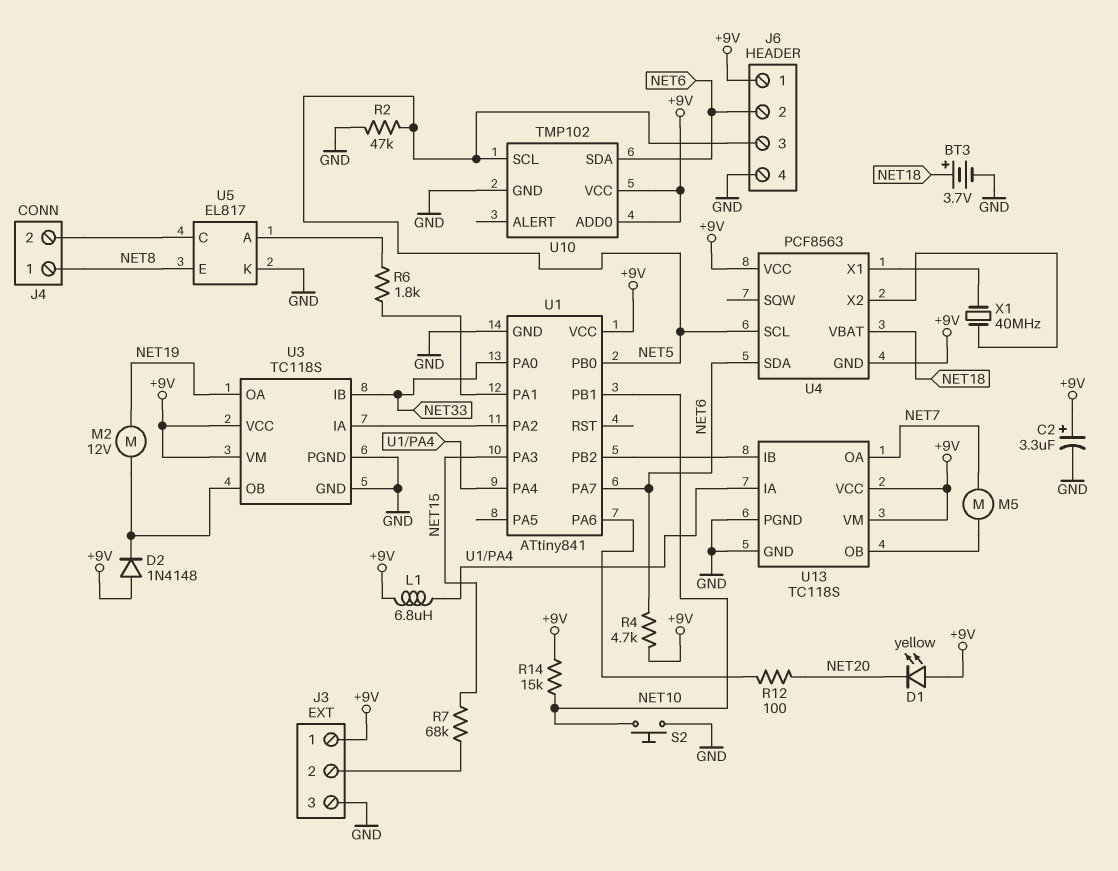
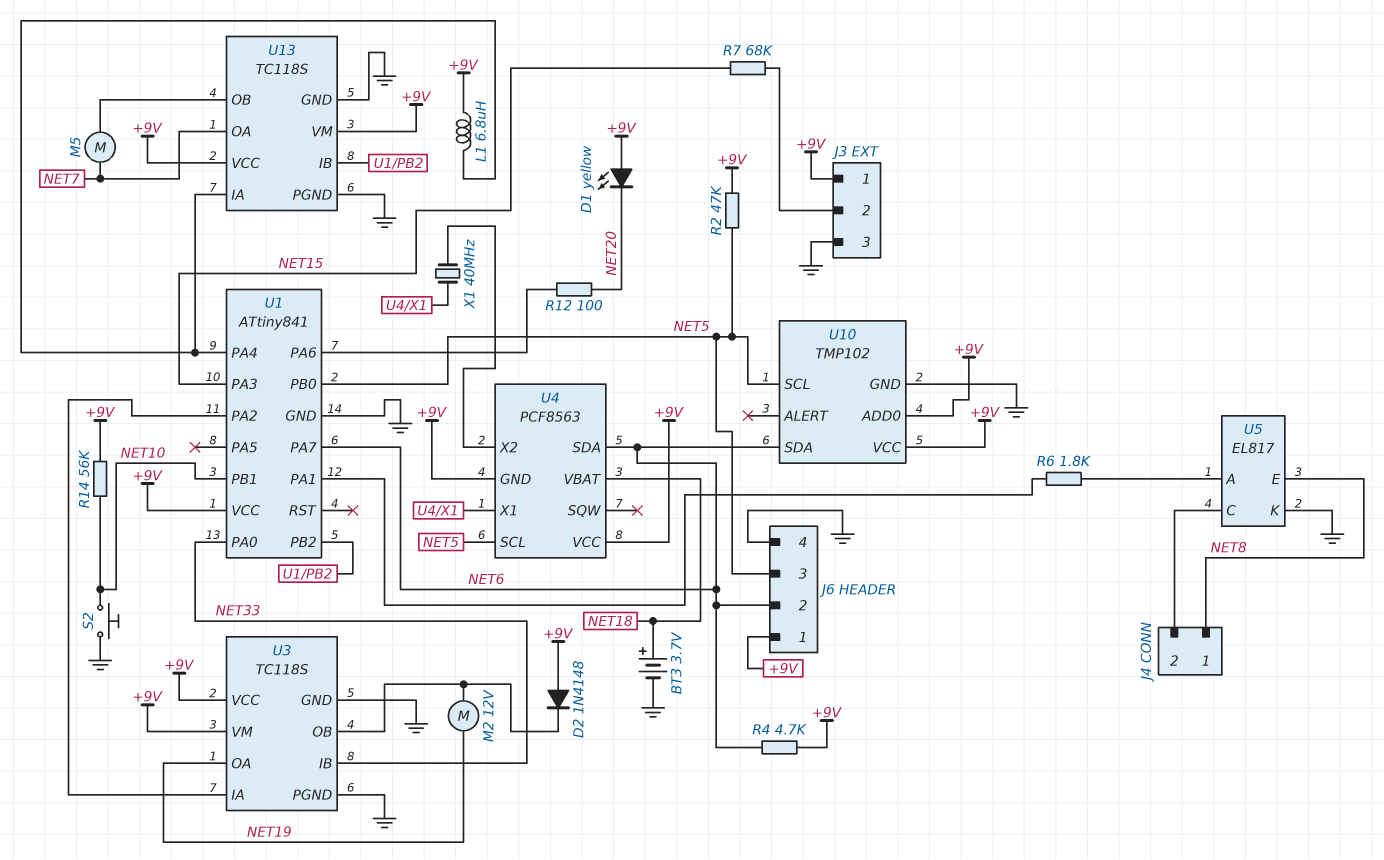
C2: 3.3uF (plus +9V, minus GND) -> none
R2: 47k (GND, NET5) -> 47k (+9V, NET5)
R14: 15k (+9V, NET10) -> 56k (+9V, NET10)

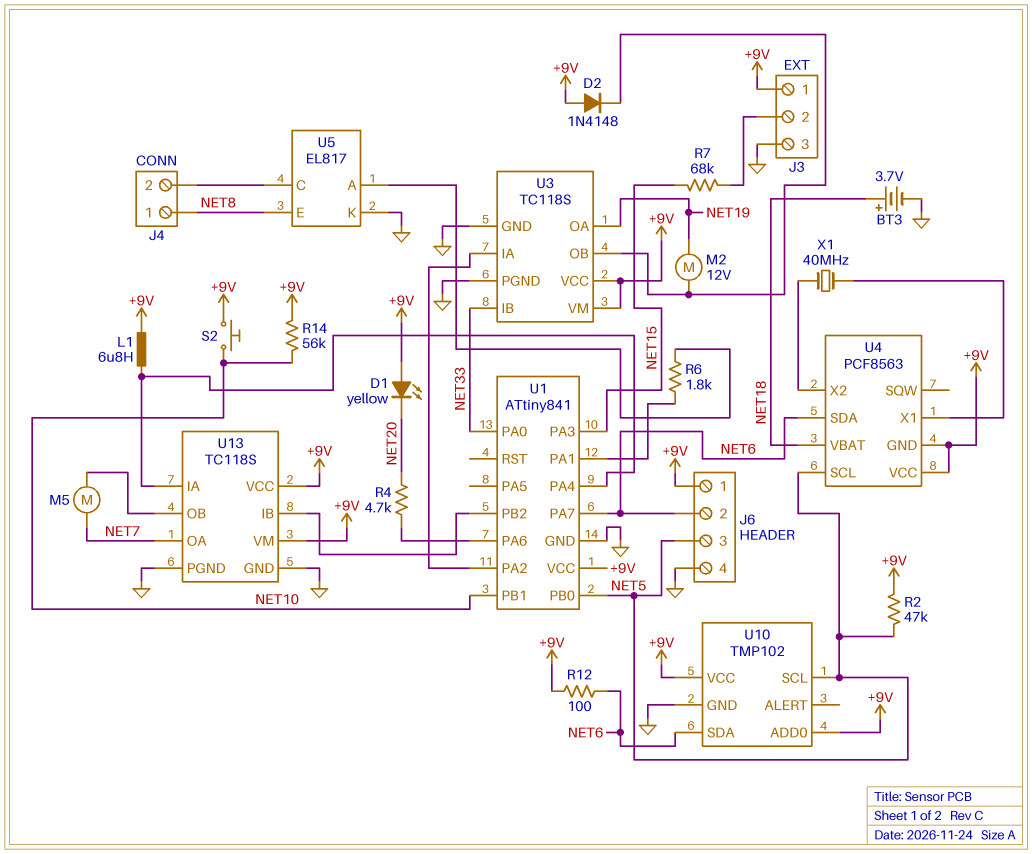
R4: 4.7k (+9V, NET6) -> 4.7k (NET20, U1/PA6)
R12: 100 (NET20, U1/PA6) -> 100 (+9V, NET6)
S2: button (GND, NET10) -> button (+9V, NET10)

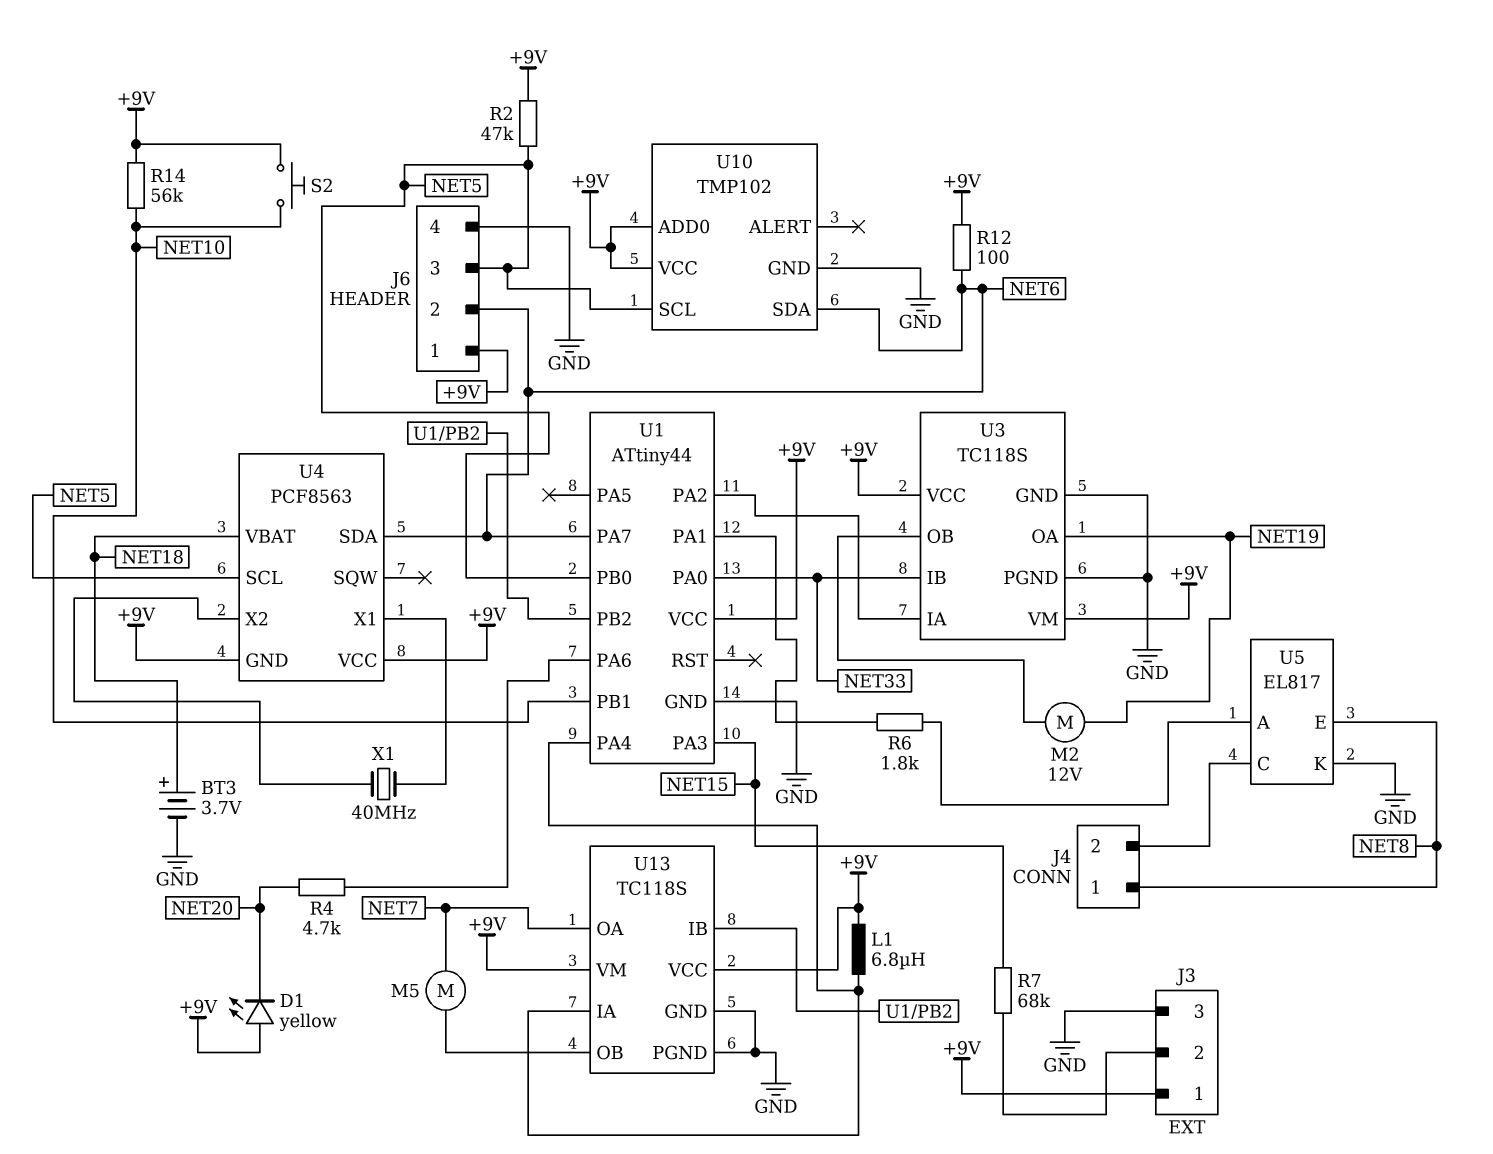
D2: diode 1N4148 (A +9V, K U3/OB) -> none
U1: ATtiny841 -> ATtiny44

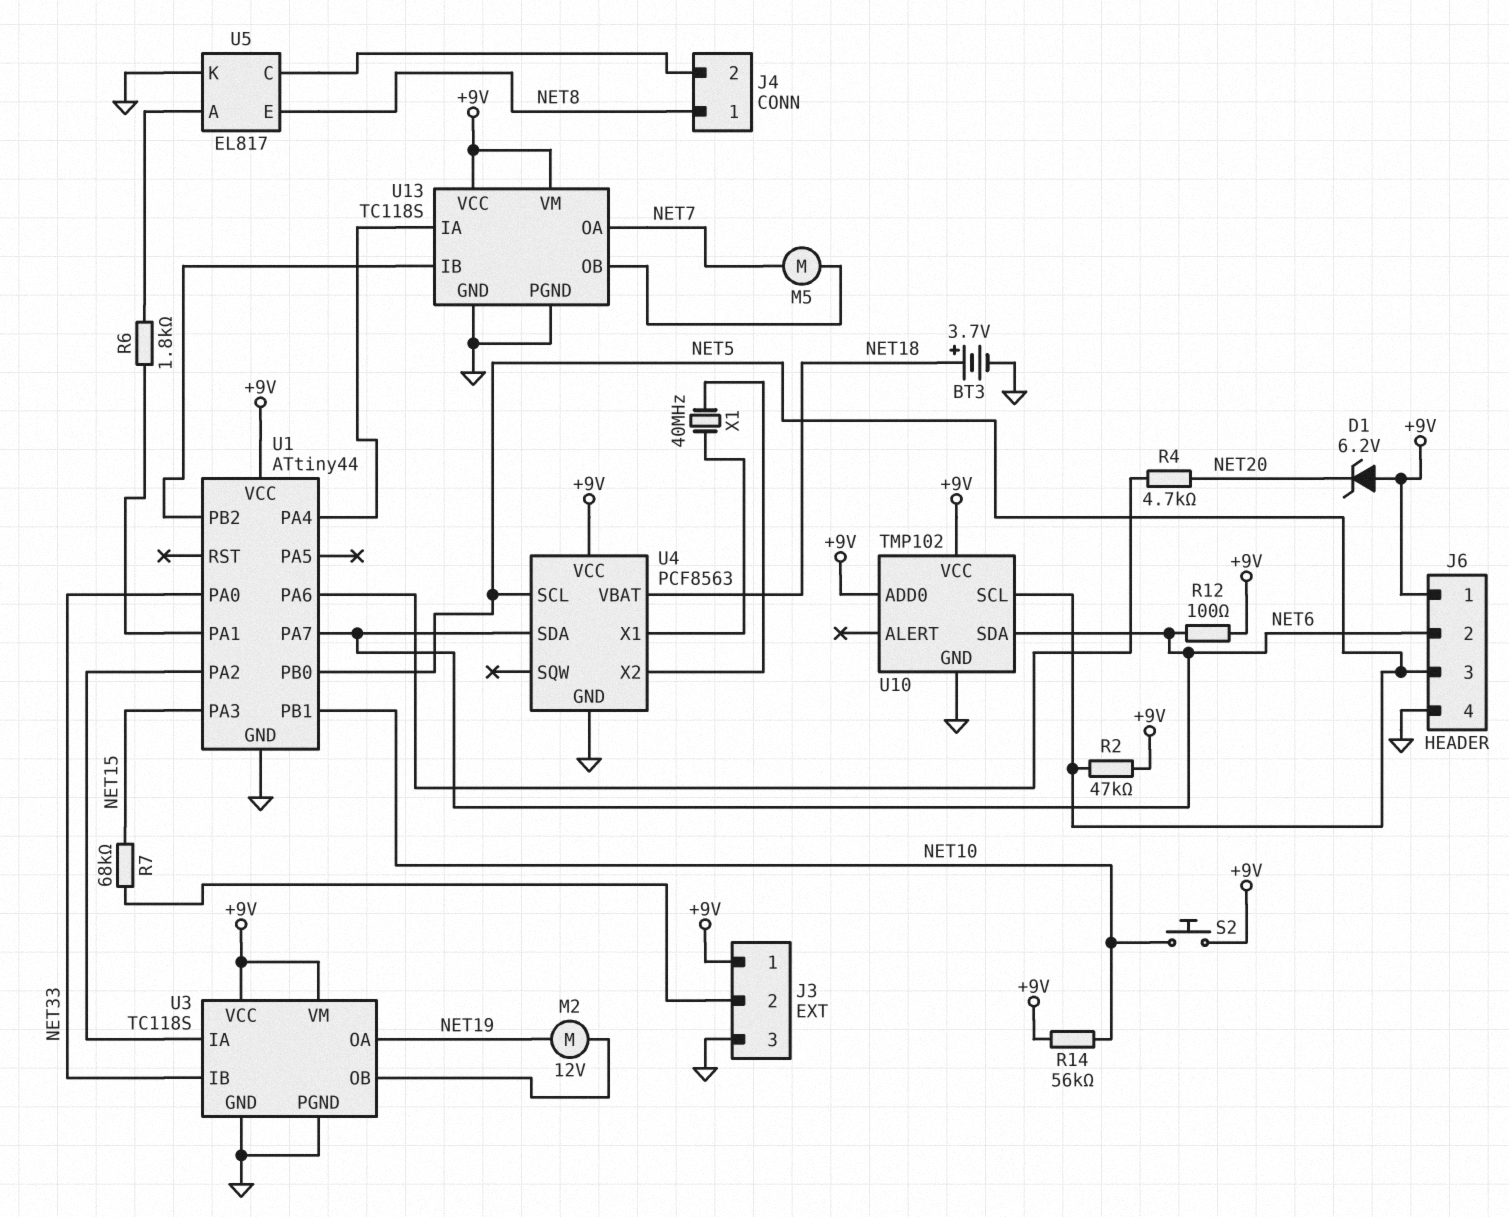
D1: LED yellow (A +9V, K NET20) -> zener 6.2V (A +9V, K NET20)
L1: 6.8uH (+9V, U1/PA4) -> none
U4 pin GND: +9V -> GND

